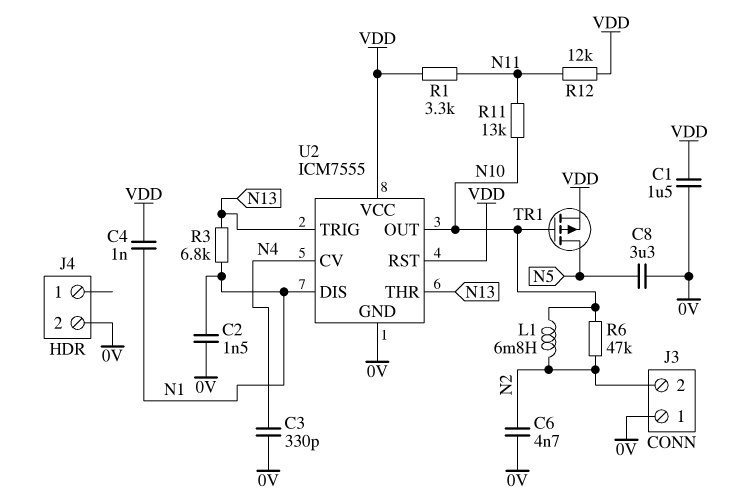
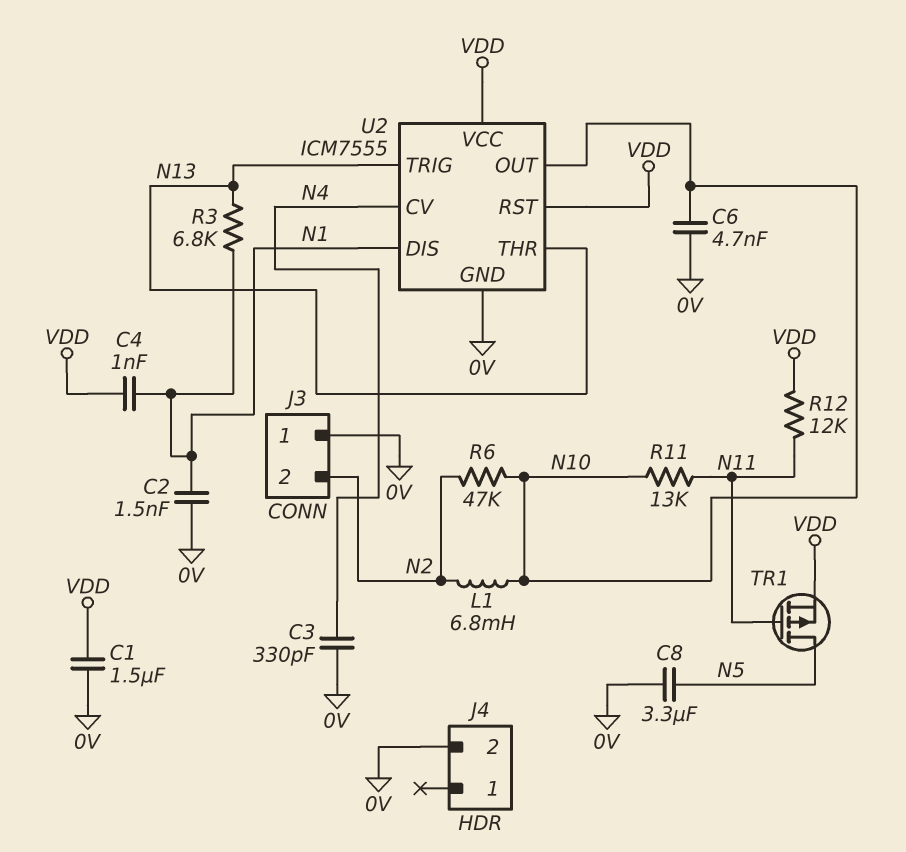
C6: 4.7nF (0V, N2) -> 4.7nF (0V, N10)
R1: 3.3k (N11, VDD) -> none
TR1: PMOS (G N10, D N5, S VDD) -> PMOS (G N11, D N5, S VDD)

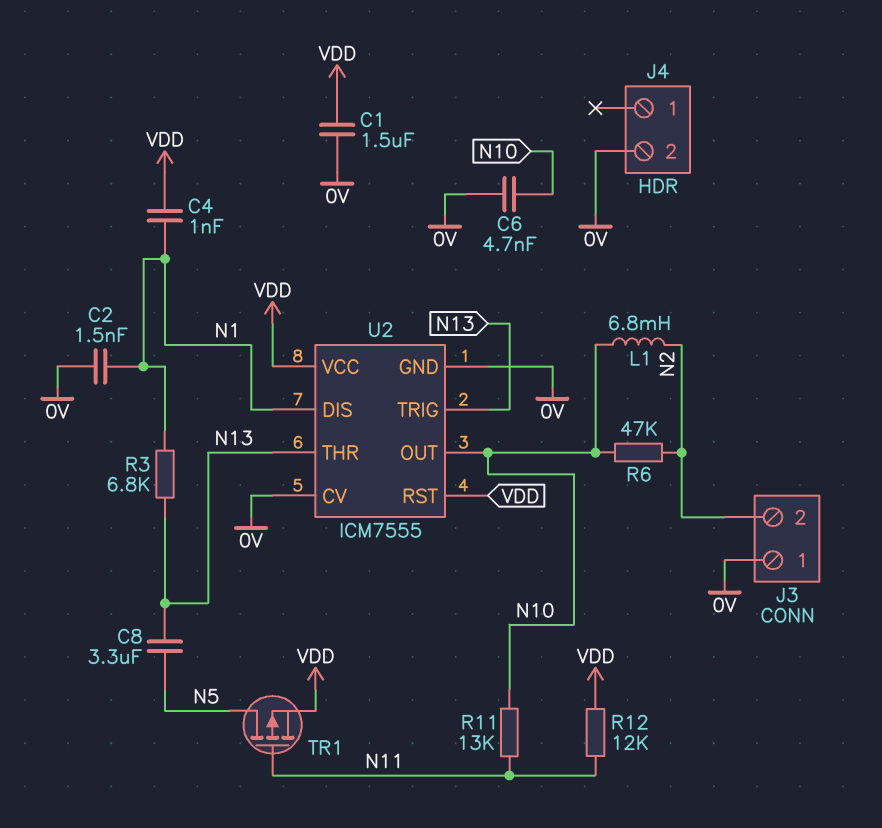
C3: 330pF (0V, N4) -> none
C8: 3.3uF (0V, N5) -> 3.3uF (N5, N13)
U2 pin CV: N4 -> 0V

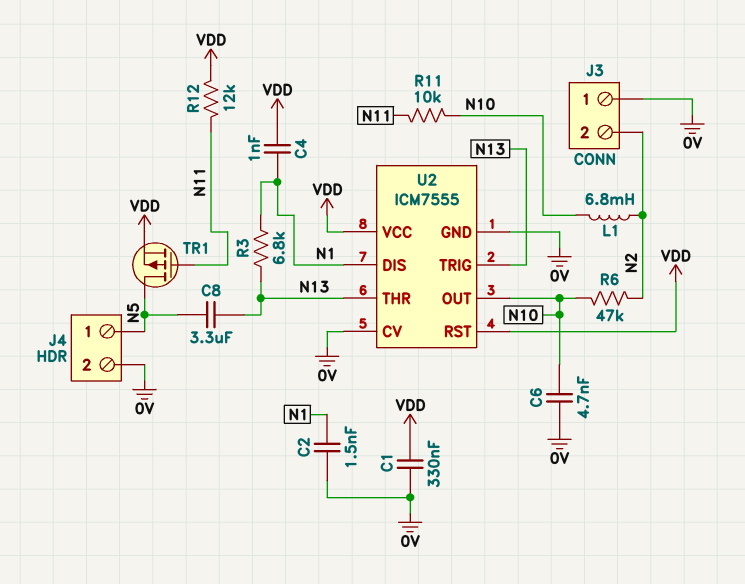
C1: 1.5uF (0V, VDD) -> 330nF (0V, VDD)
J4 pin 1: none -> N5
R11: 13k (N10, N11) -> 10k (N10, N11)

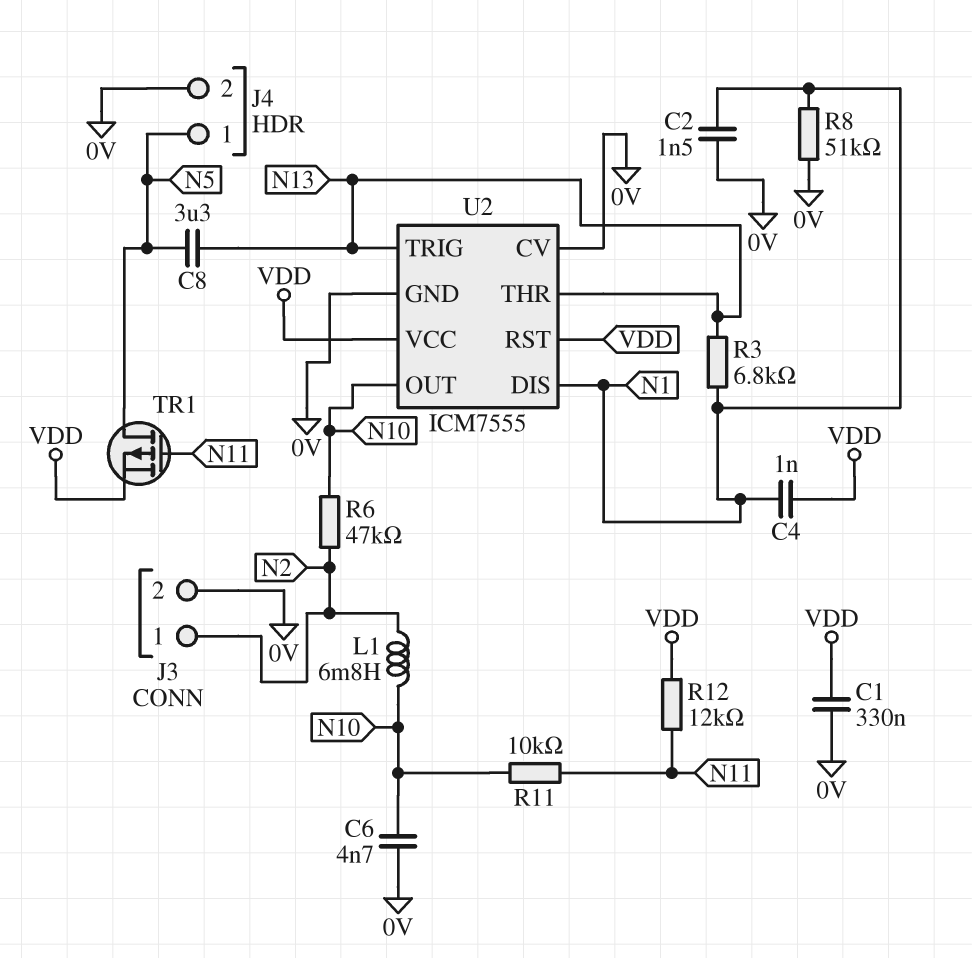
J3 pin 1: 0V -> N2
J3 pin 2: N2 -> 0V
R8: none -> 51k (0V, N1)

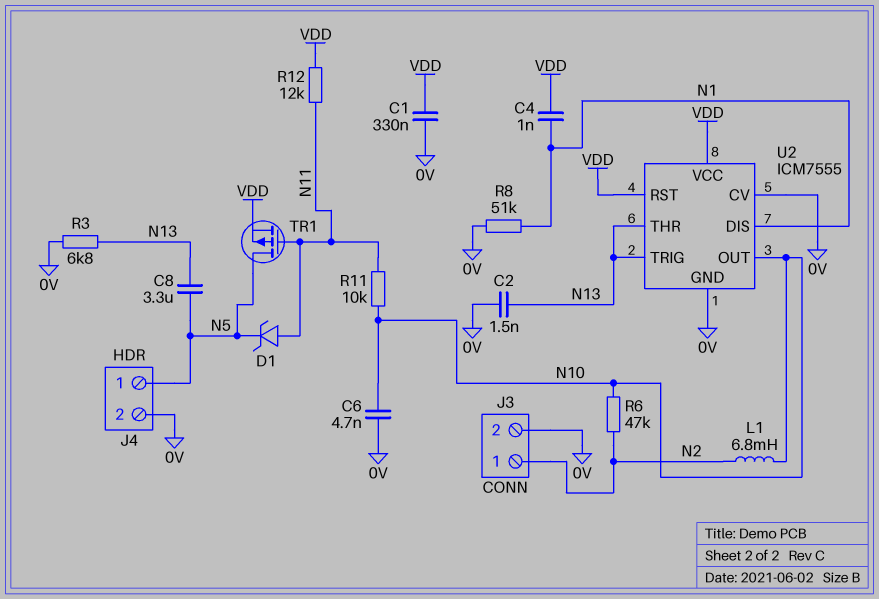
C2: 1.5nF (0V, N1) -> 1.5nF (0V, N13)
D1: none -> zener (A N11, K N5)
R3: 6.8k (N1, N13) -> 6.8k (0V, N13)

